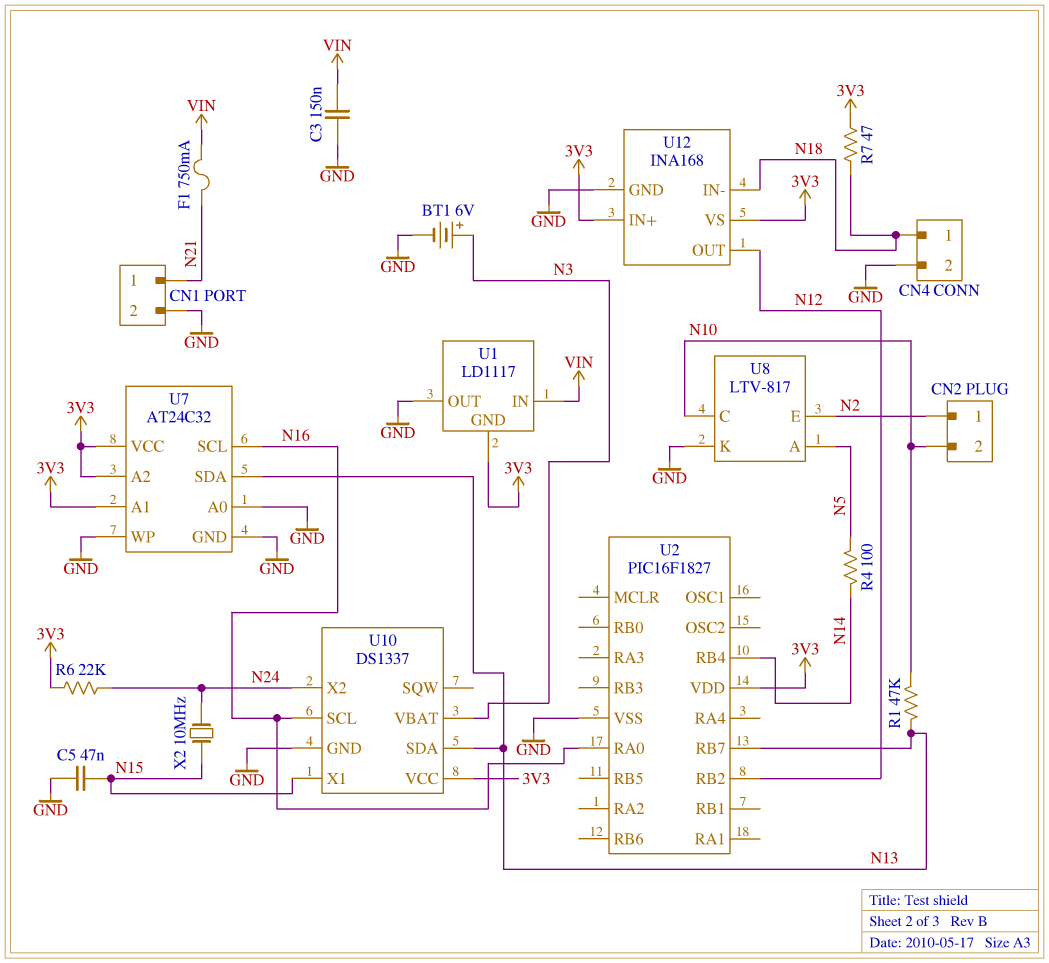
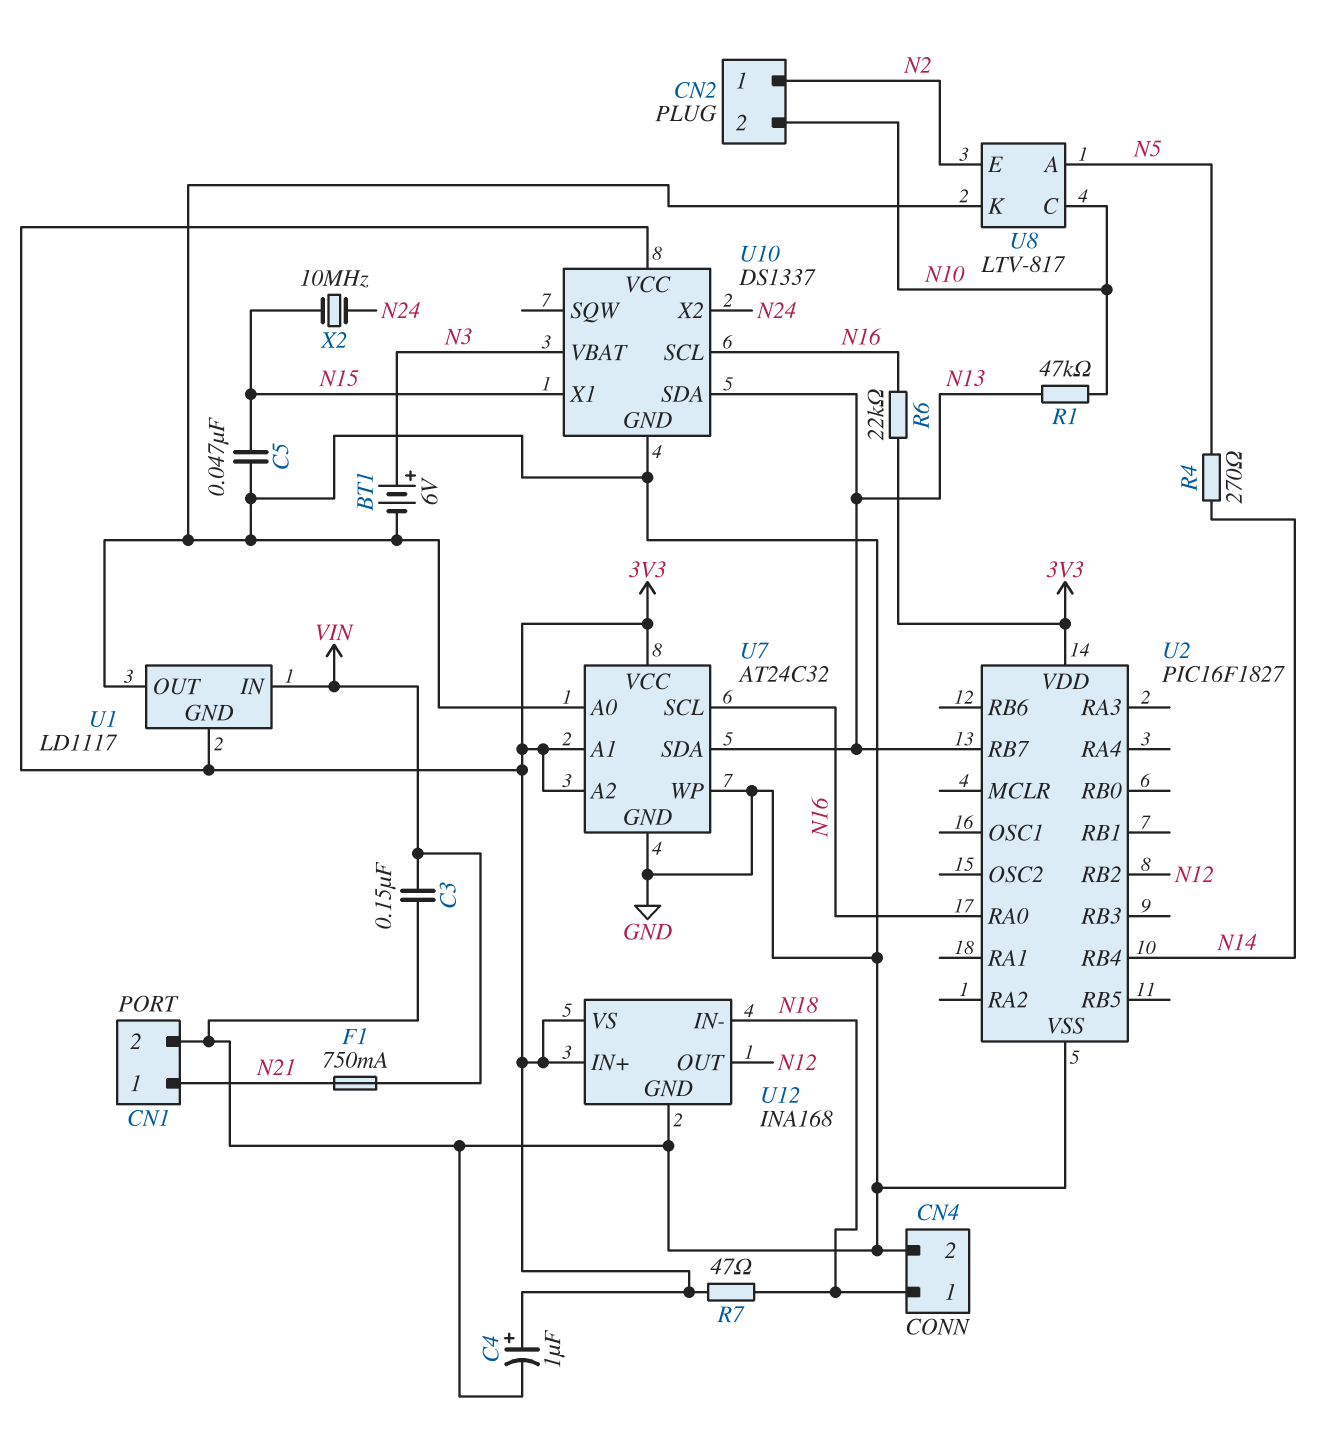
C4: none -> 1uF (plus 3V3, minus GND)
R4: 100 (N5, N14) -> 270 (N5, N14)
R6: 22k (3V3, N24) -> 22k (3V3, N16)

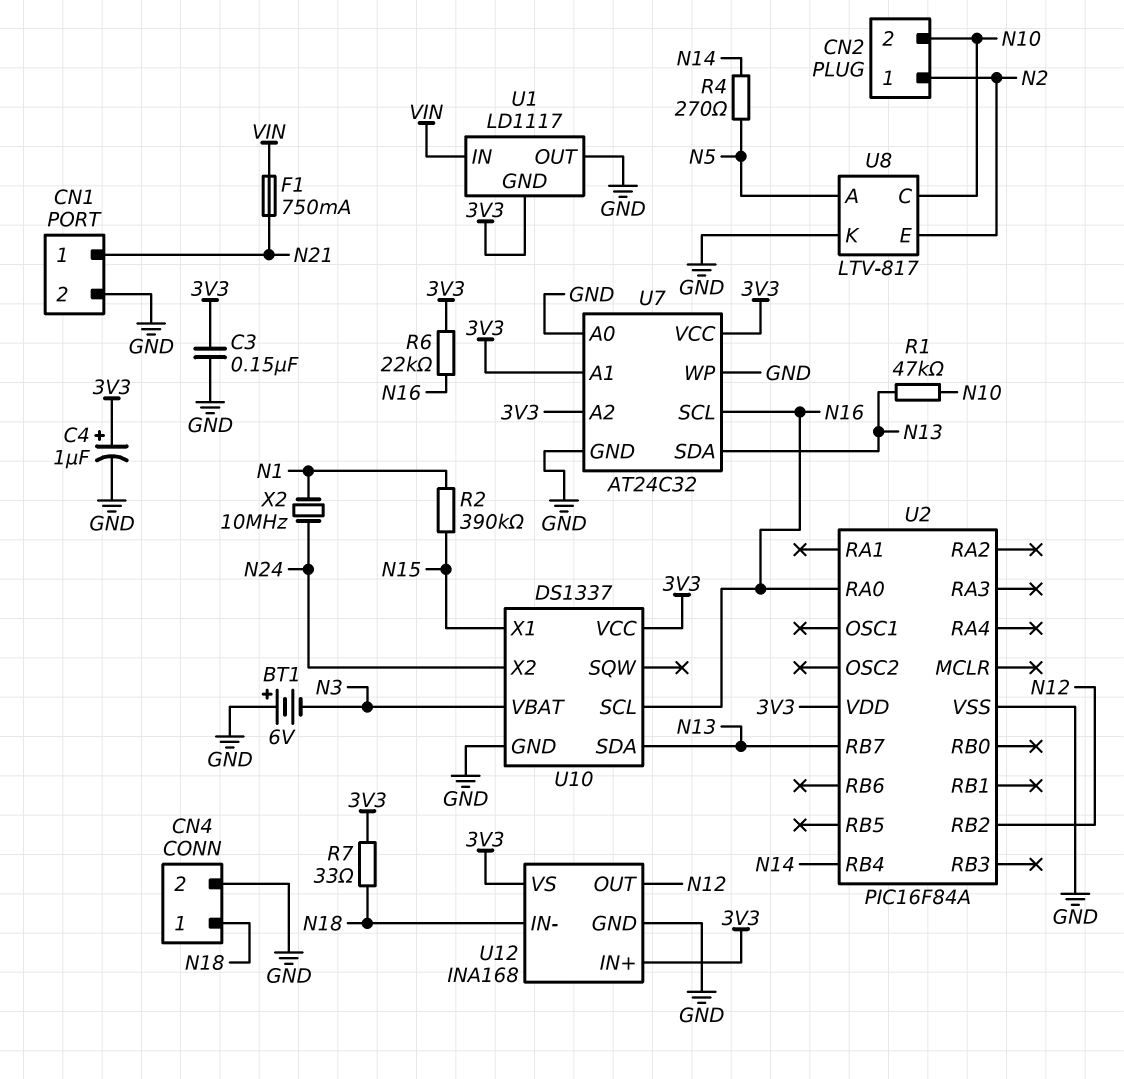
BT1: 6V (plus N3, minus GND) -> 6V (plus GND, minus N3)
C3: 150nF (GND, VIN) -> 150nF (3V3, GND)
C5: 47nF (GND, N15) -> none
R2: none -> 390k (N1, N15)
R7: 47 (3V3, N18) -> 33 (3V3, N18)
U2: PIC16F1827 -> PIC16F84A
X2: 10MHz (N15, N24) -> 10MHz (N1, N24)

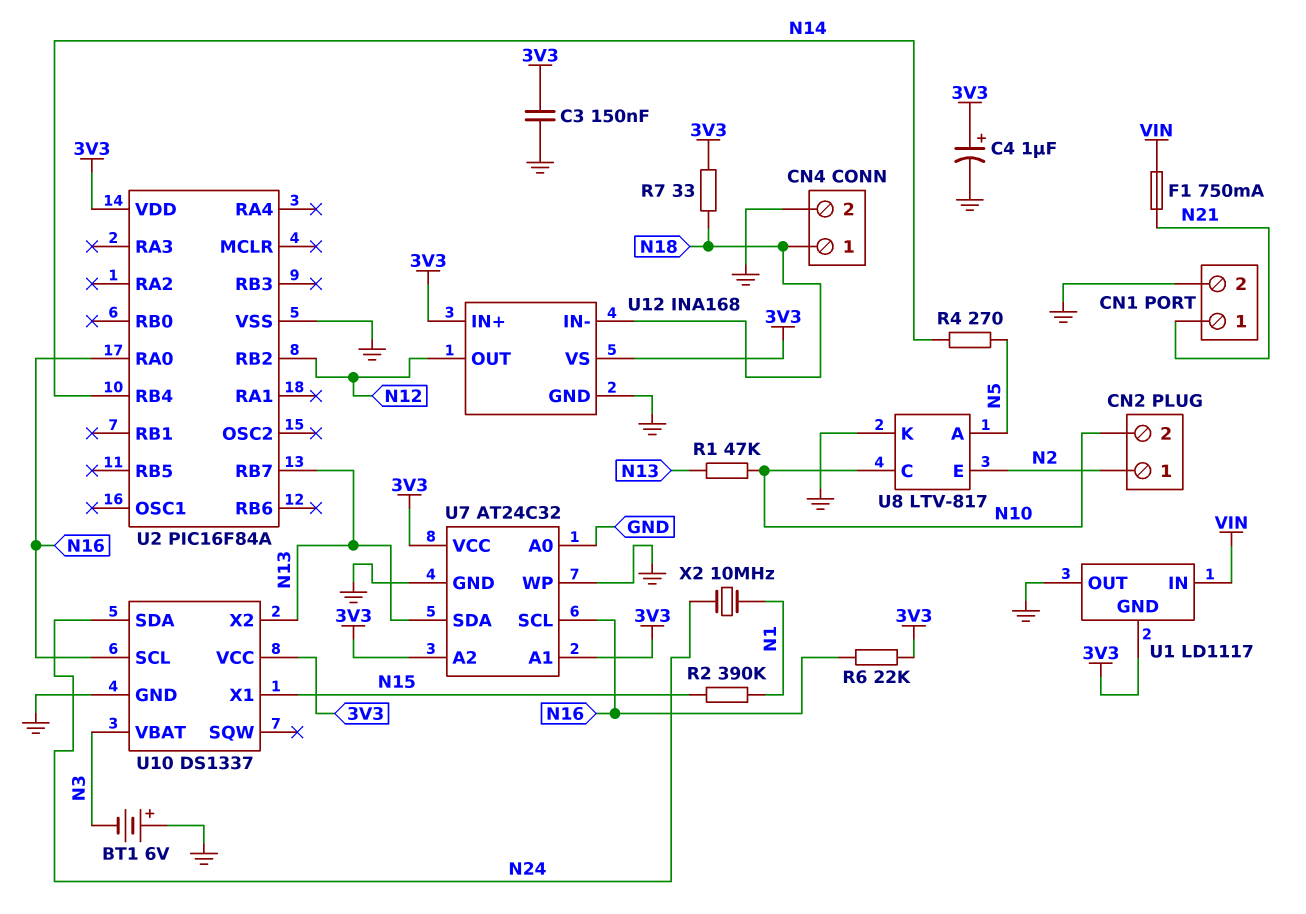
U10 pin SDA: N13 -> N24
U10 pin X2: N24 -> N13

